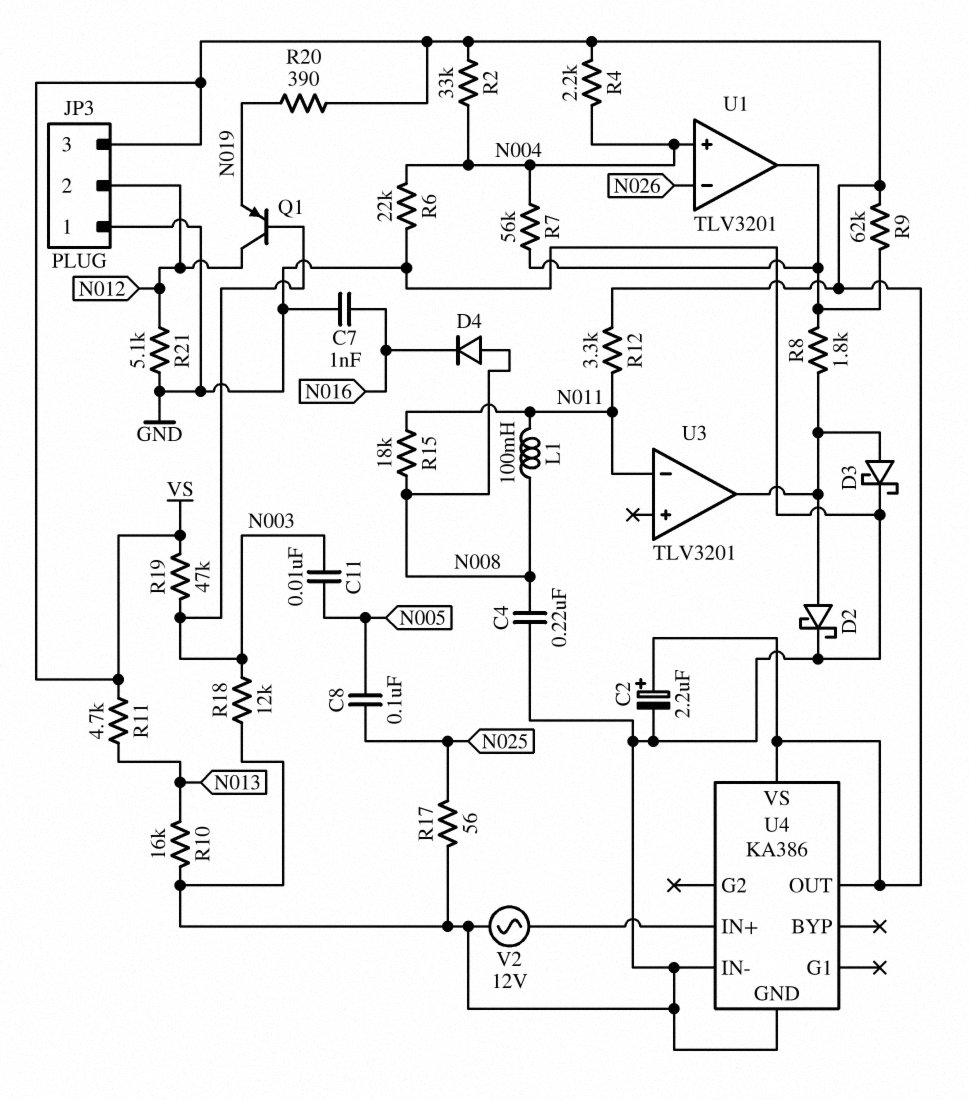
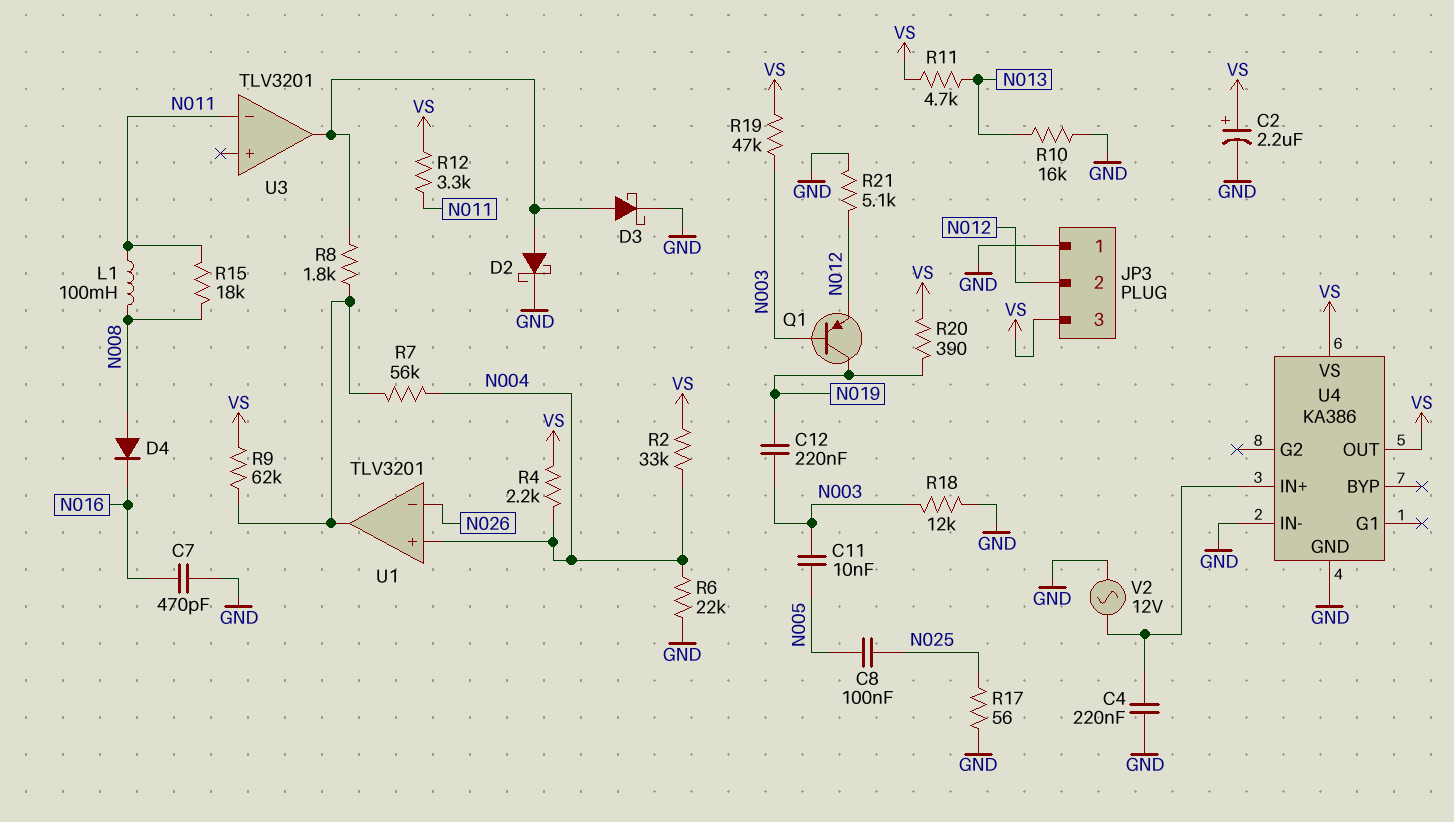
C4: 220nF (GND, N008) -> 220nF (GND, U4/IN+)
C7: 1nF (GND, N016) -> 470pF (GND, N016)
C12: none -> 220nF (N003, N019)
Q1: PNP (B N003, C N012, E N019) -> PNP (B N003, C N019, E N012)

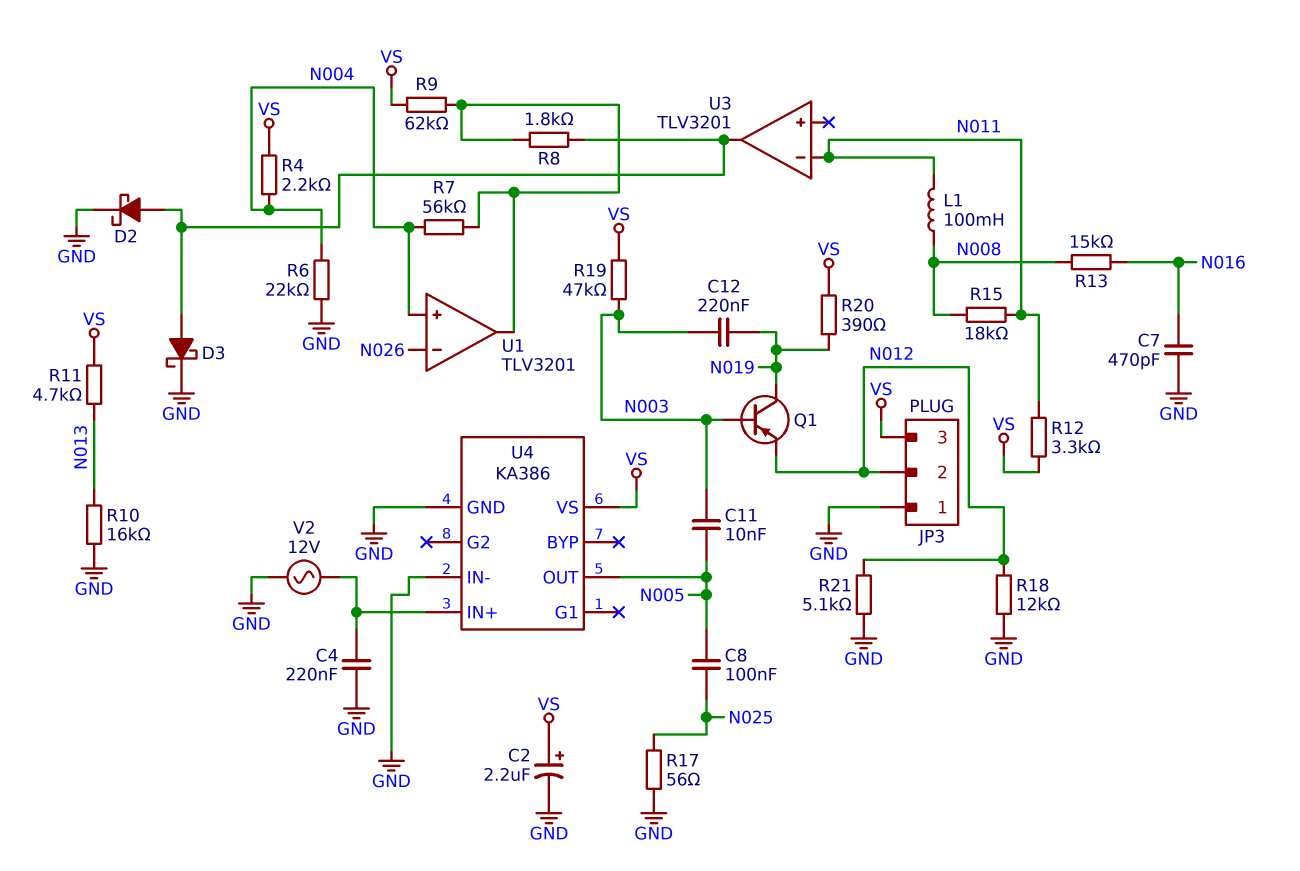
D4: diode (A N008, K N016) -> none
R2: 33k (N004, VS) -> none
R13: none -> 15k (N008, N016)
R18: 12k (GND, N003) -> 12k (GND, N012)
U4 pin OUT: VS -> N005

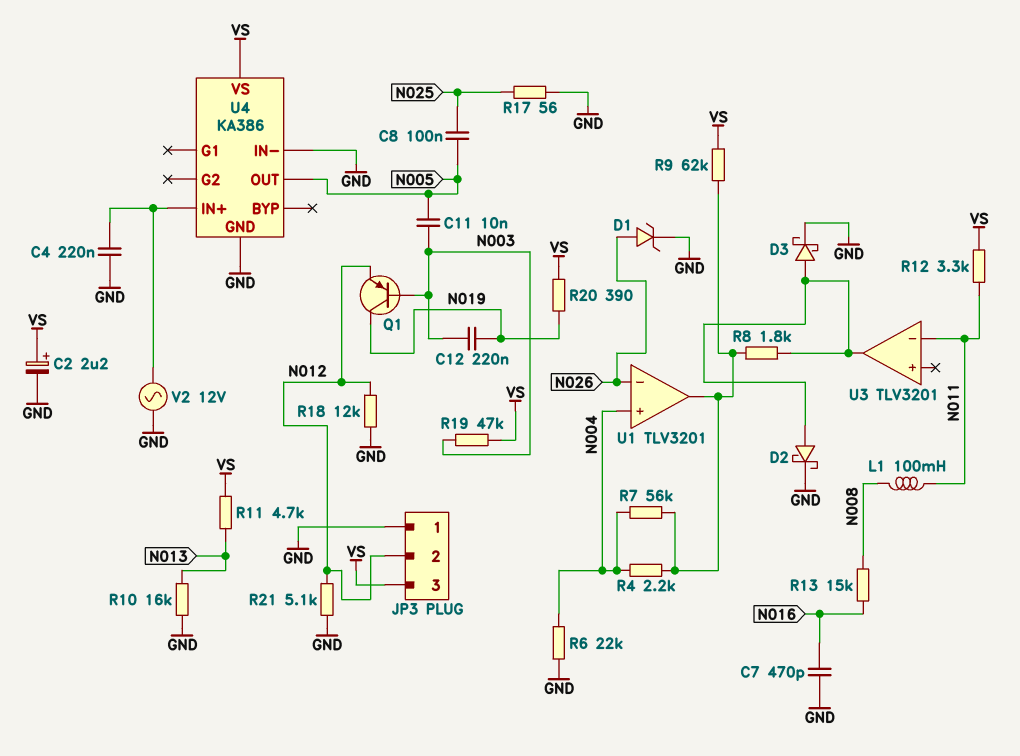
D1: none -> zener (A N026, K GND)
R4: 2.2k (N004, VS) -> 2.2k (N004, U1/out)
R15: 18k (N008, N011) -> none

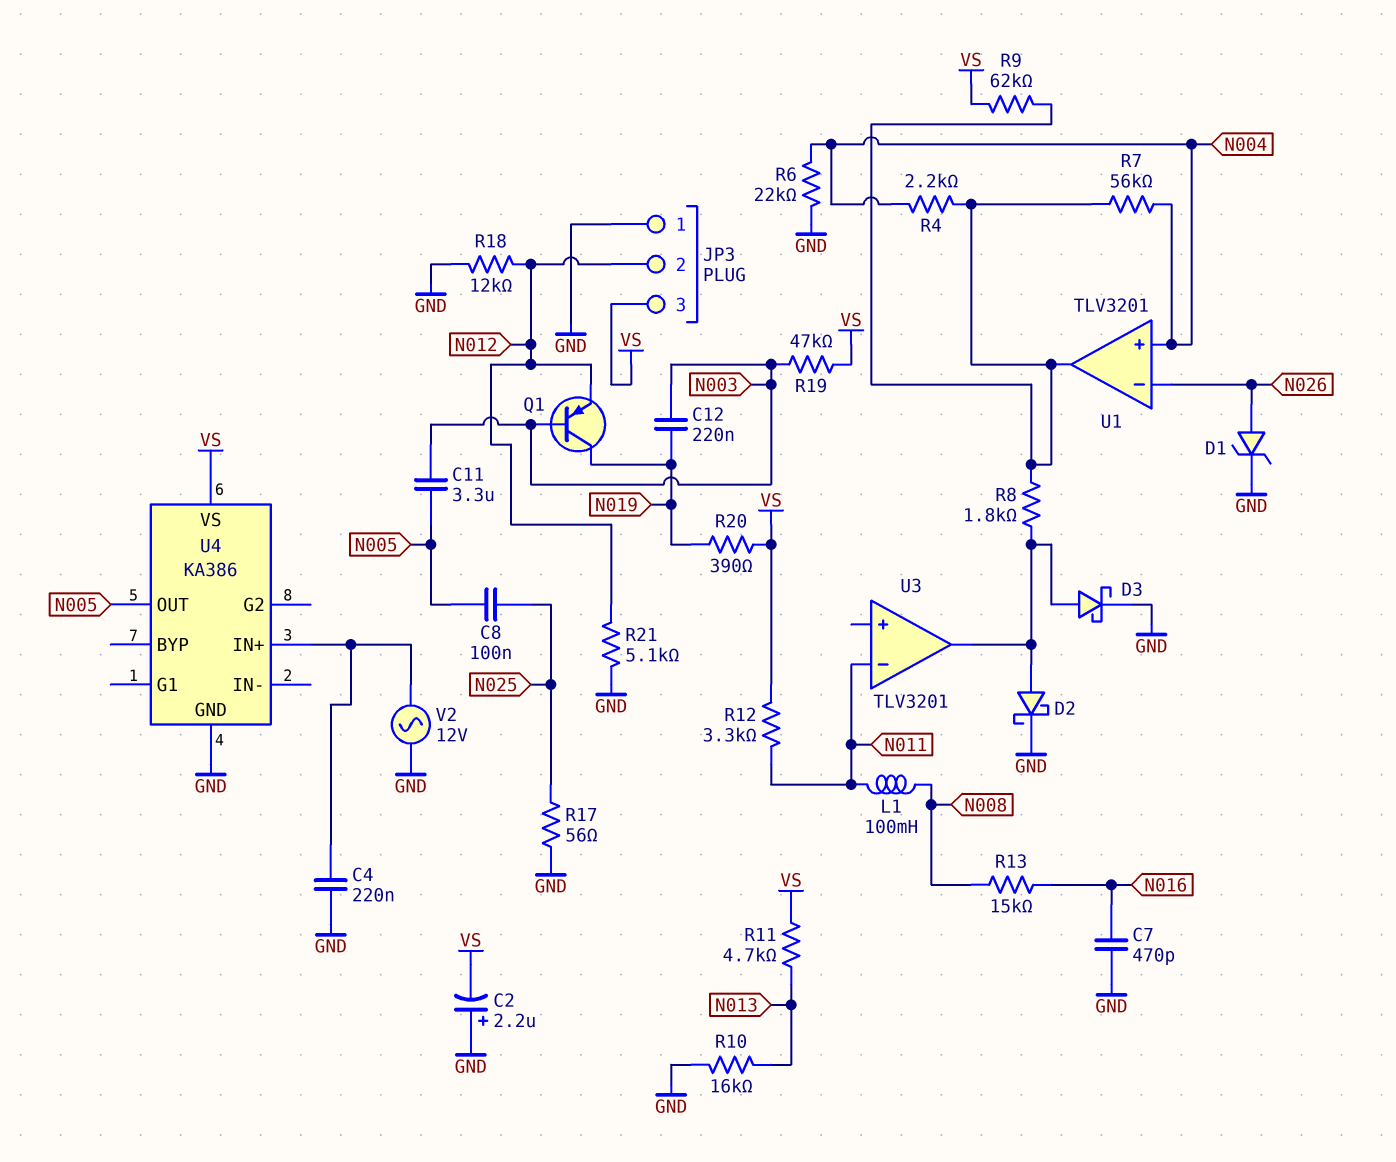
C2: 2.2uF (plus VS, minus GND) -> 2.2uF (plus GND, minus VS)
C11: 10nF (N003, N005) -> 3.3uF (N003, N005)
U4 pin IN-: GND -> none

